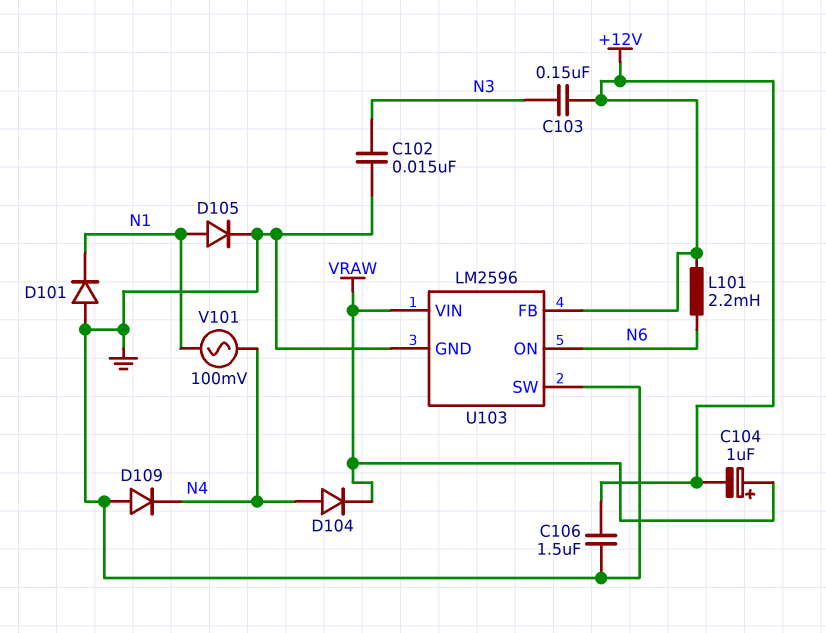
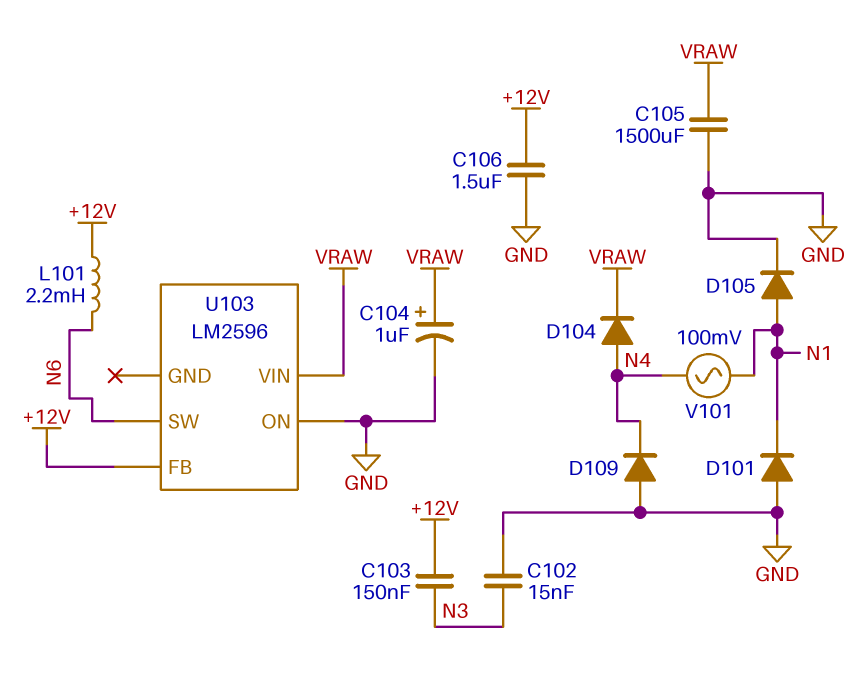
C104: 1uF (plus VRAW, minus +12V) -> 1uF (plus VRAW, minus GND)
C105: none -> 1500uF (GND, VRAW)
U103 pin GND: GND -> none
U103 pin ON: N6 -> GND
U103 pin SW: GND -> N6

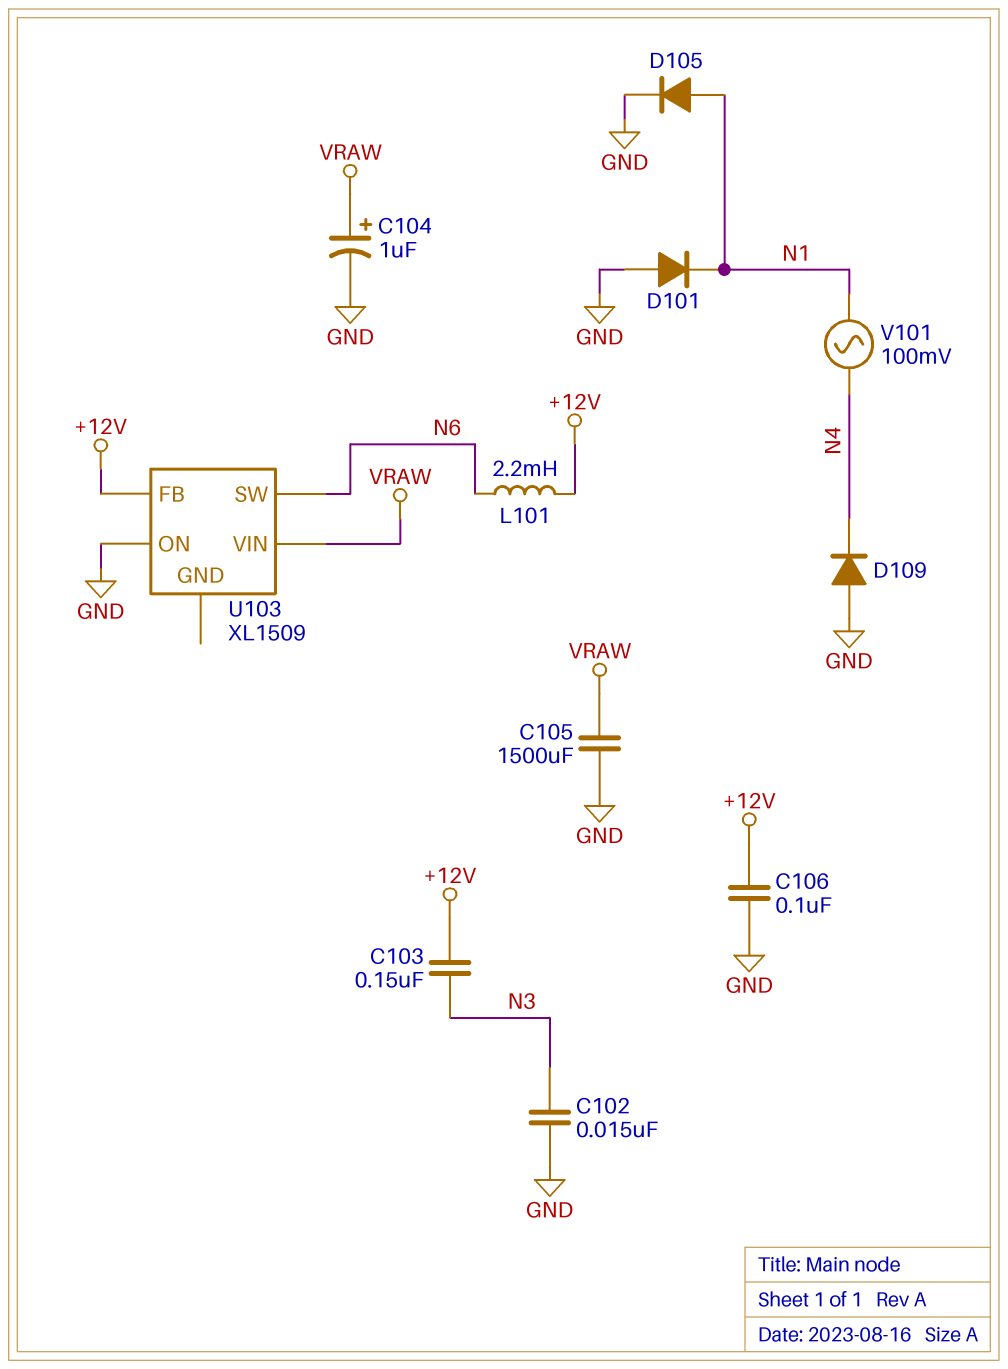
C106: 1.5uF (+12V, GND) -> 100nF (+12V, GND)
D104: diode (A N4, K VRAW) -> none
U103: LM2596 -> XL1509

